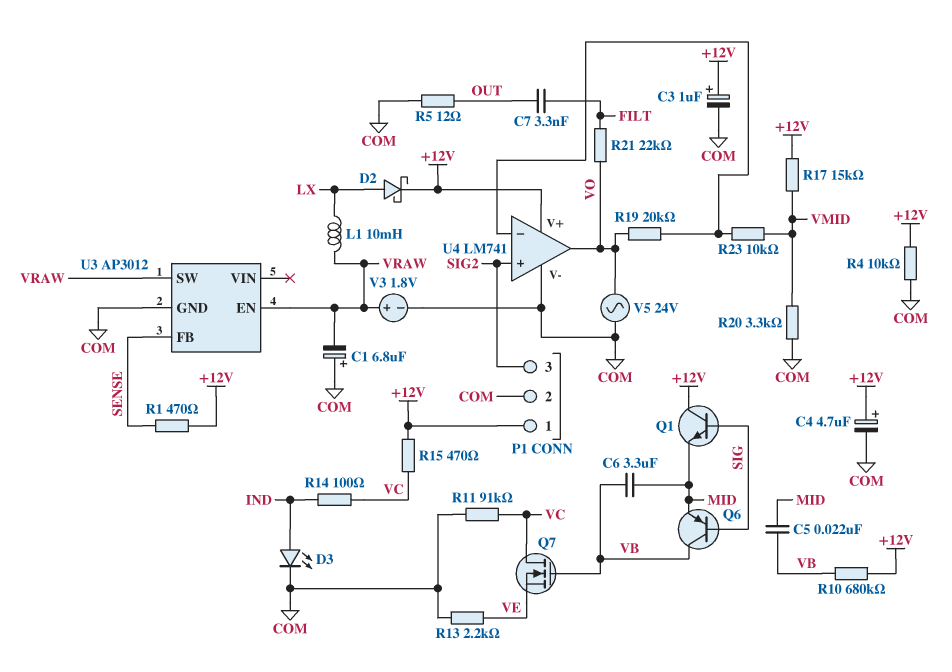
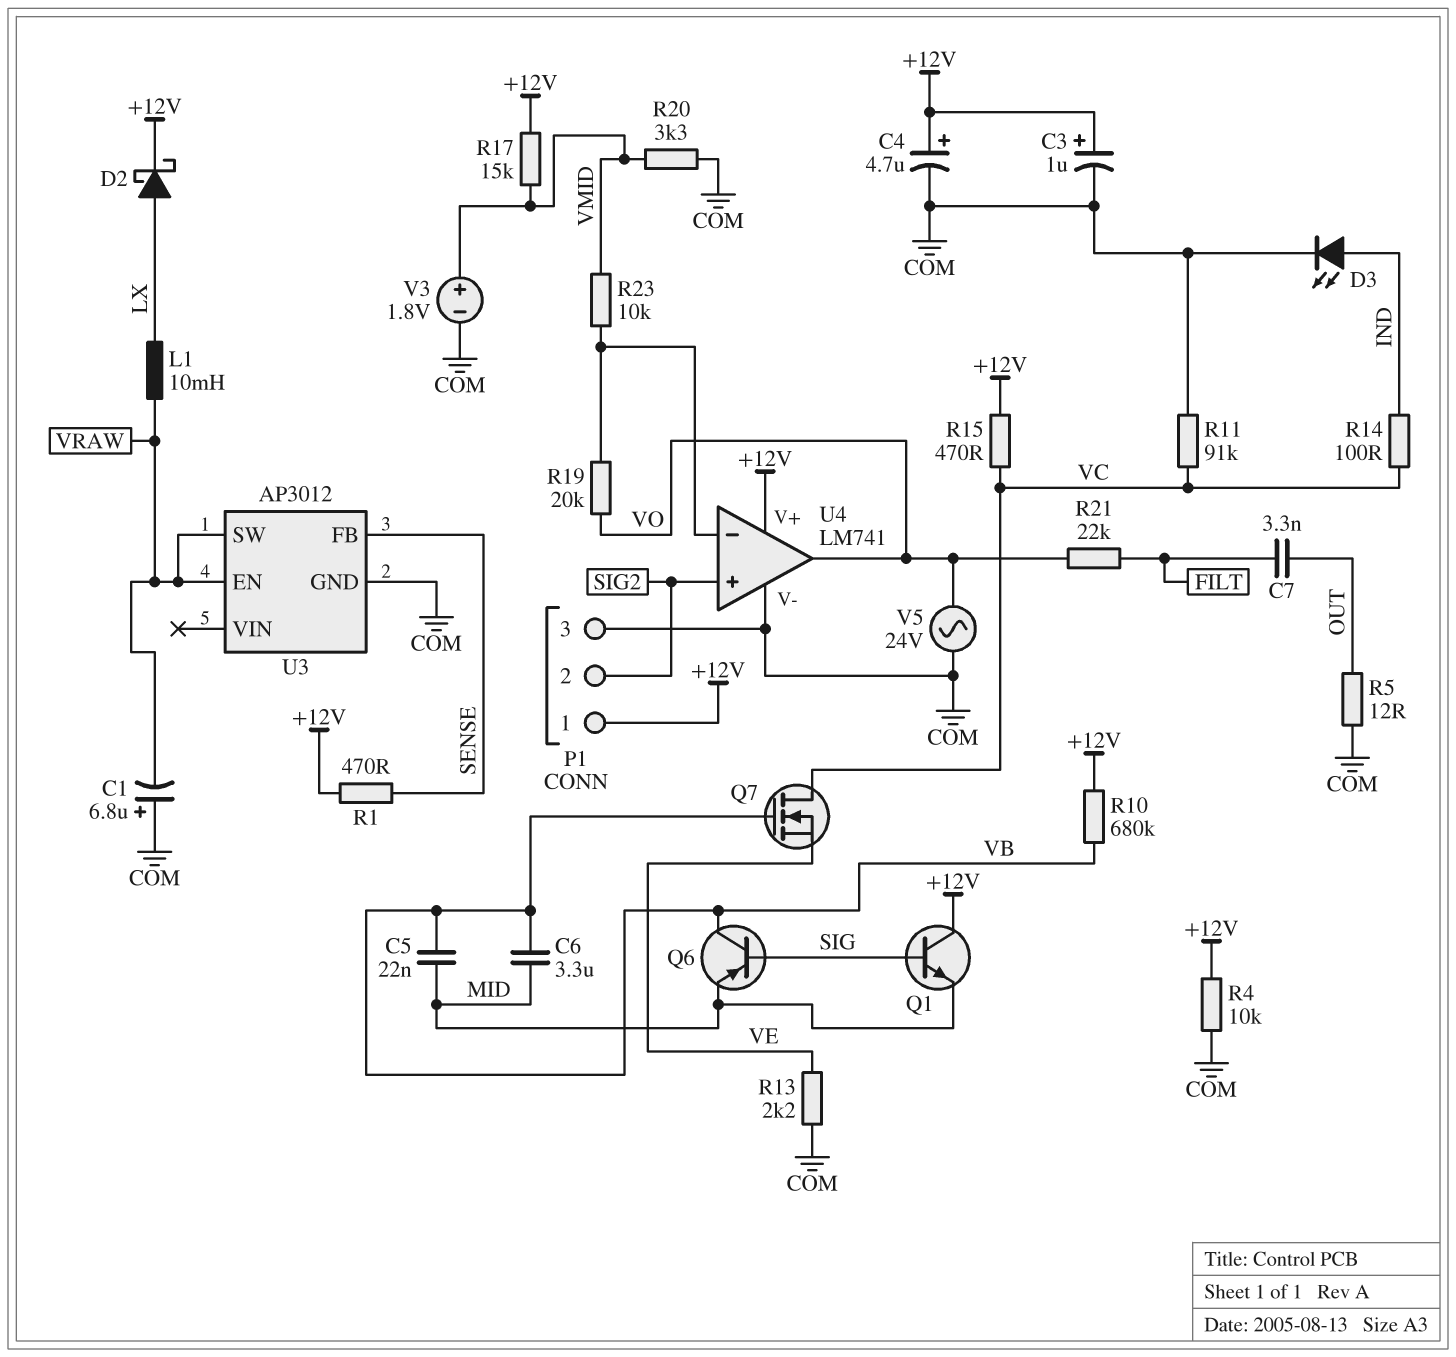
P1 pin 2: COM -> SIG2
P1 pin 3: SIG2 -> COM
V3: 1.8V (plus VRAW, minus COM) -> 1.8V (plus VMID, minus COM)

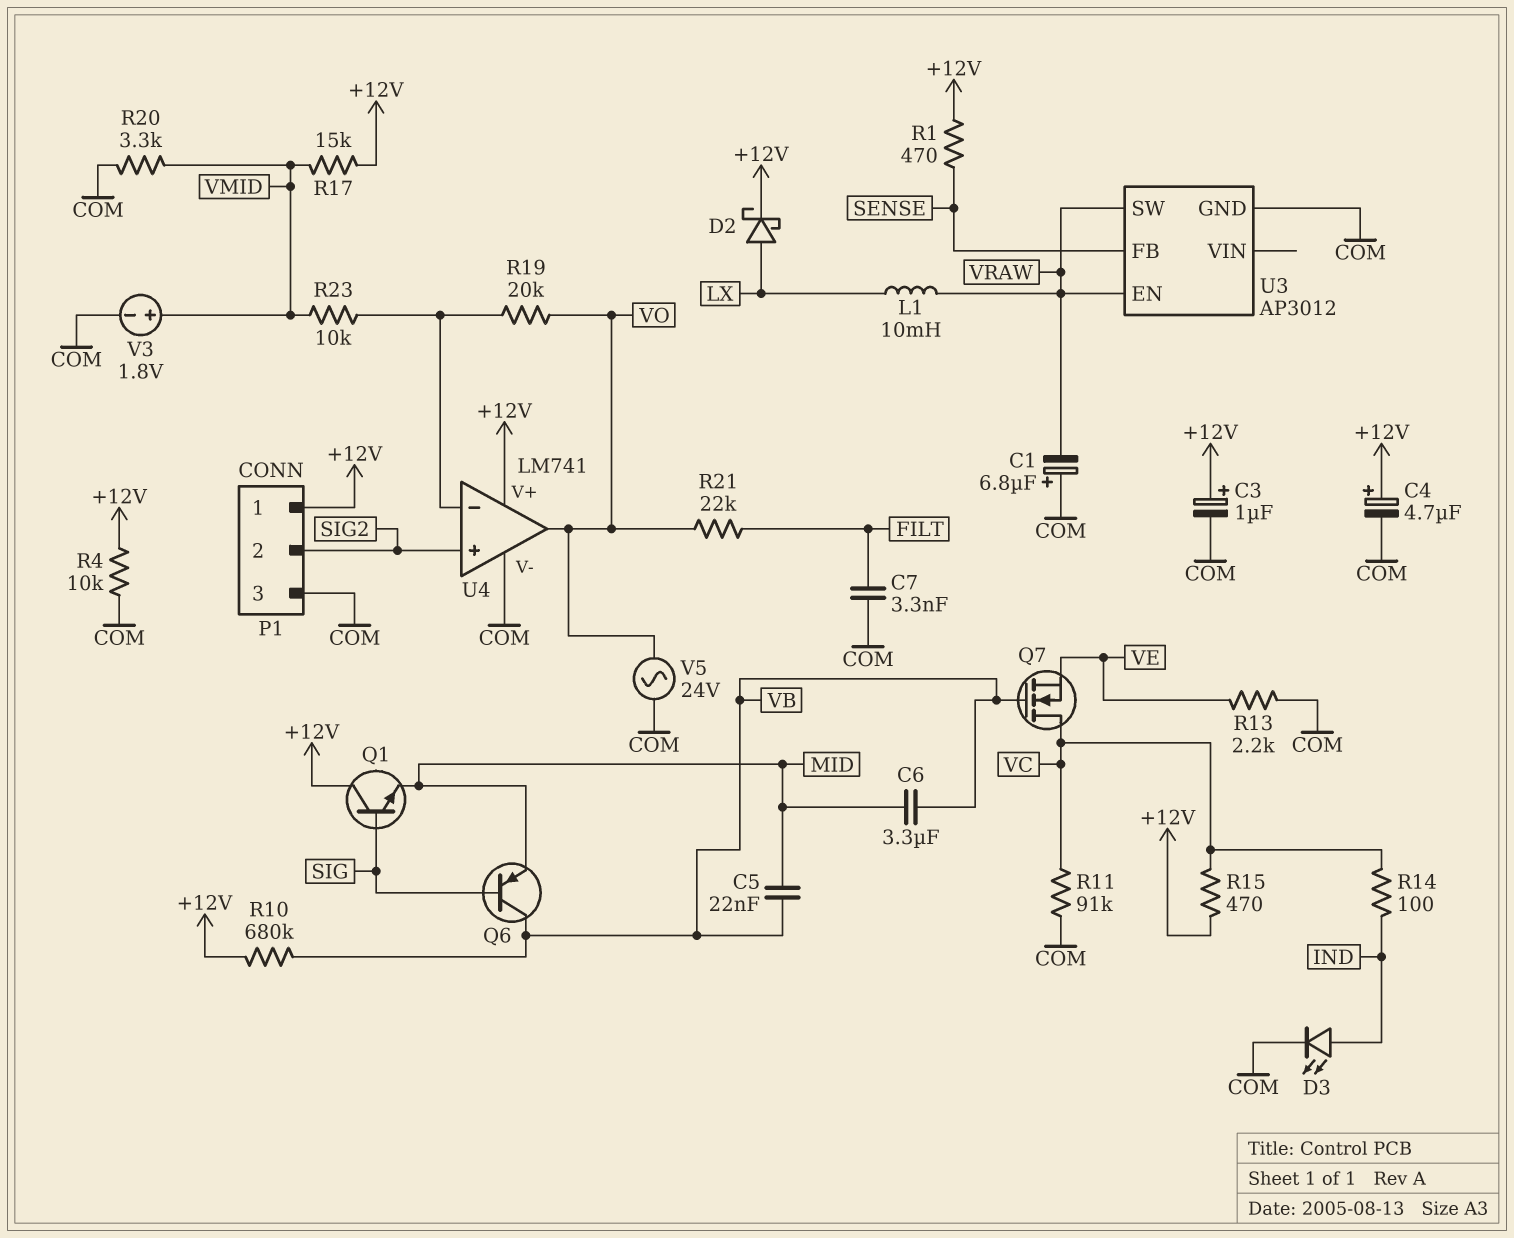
C7: 3.3nF (FILT, OUT) -> 3.3nF (COM, FILT)
R5: 12 (COM, OUT) -> none

